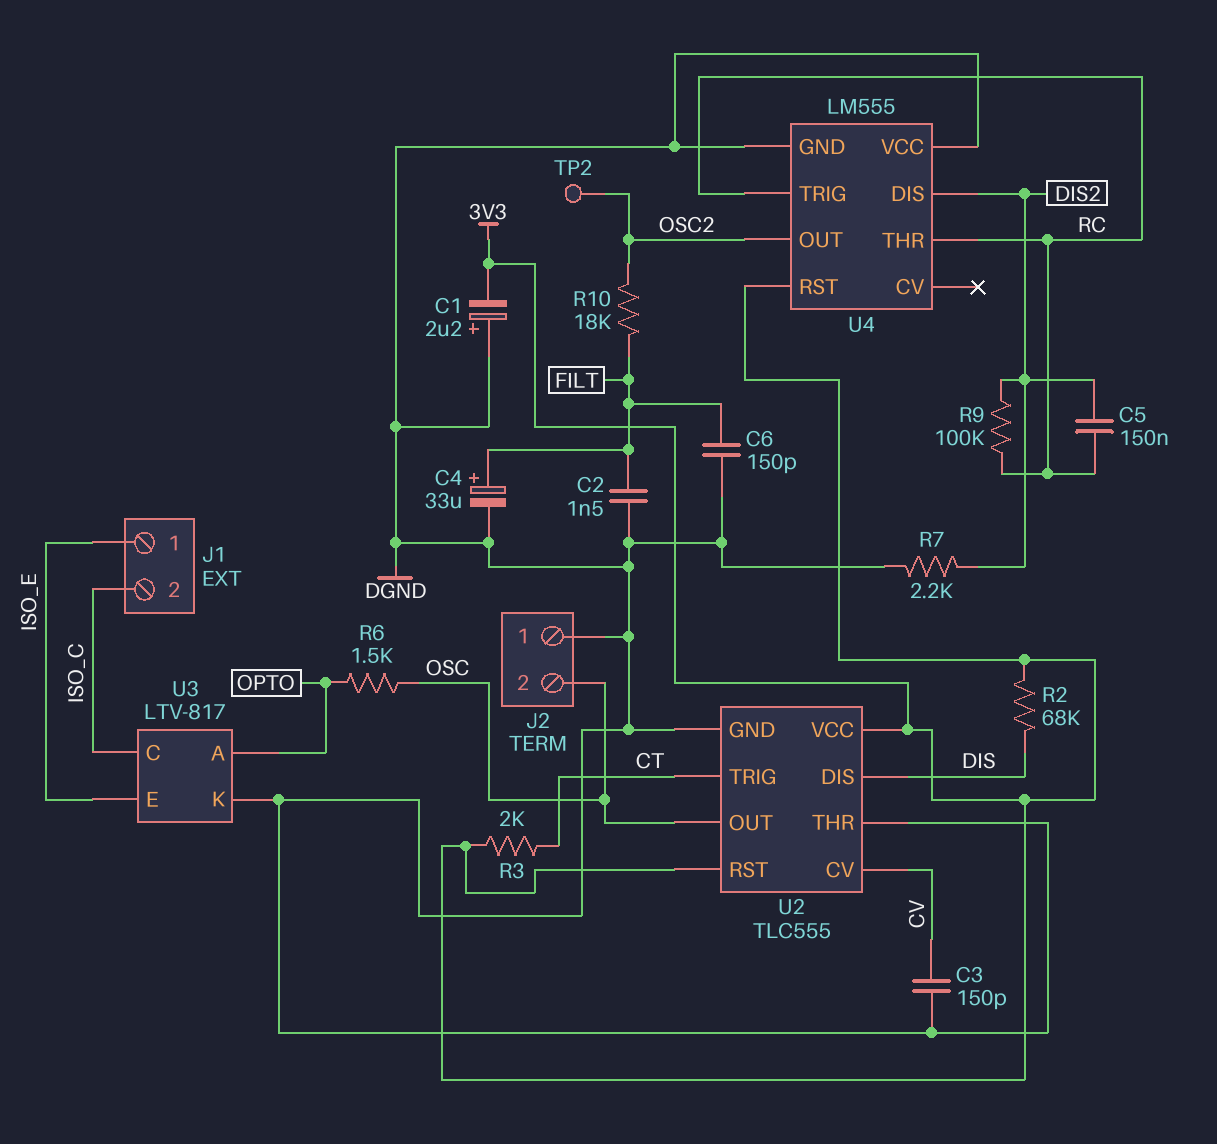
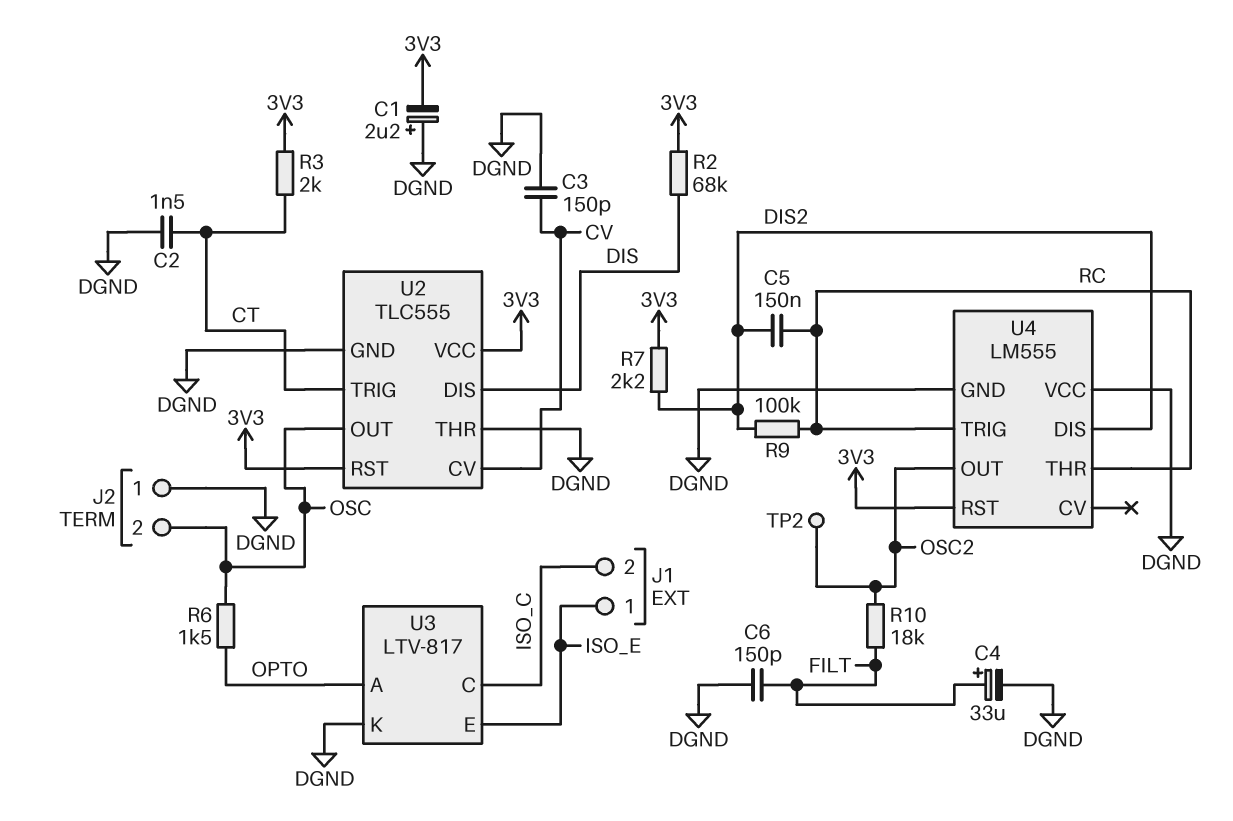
C2: 1.5nF (DGND, FILT) -> 1.5nF (CT, DGND)
R7: 2.2k (DGND, DIS2) -> 2.2k (3V3, DIS2)

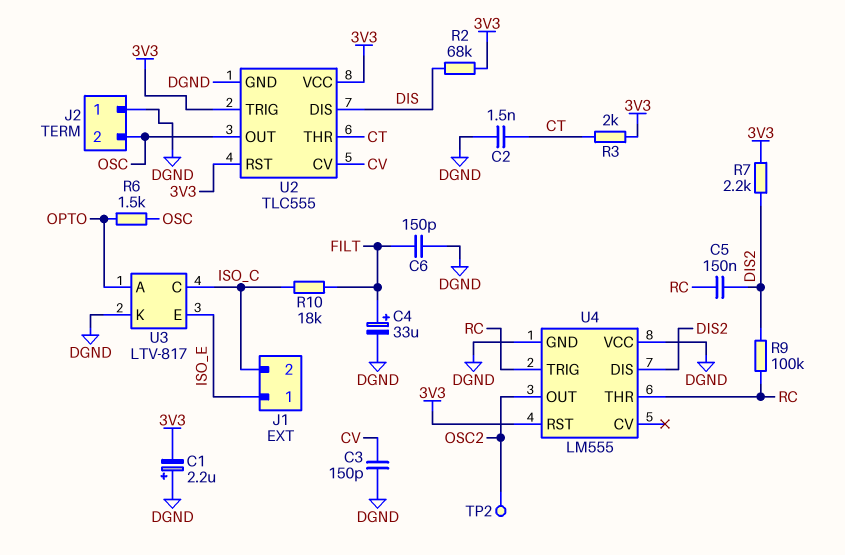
R10: 18k (FILT, OSC2) -> 18k (FILT, ISO_C)
U2 pin THR: DGND -> CT
U2 pin TRIG: CT -> 3V3

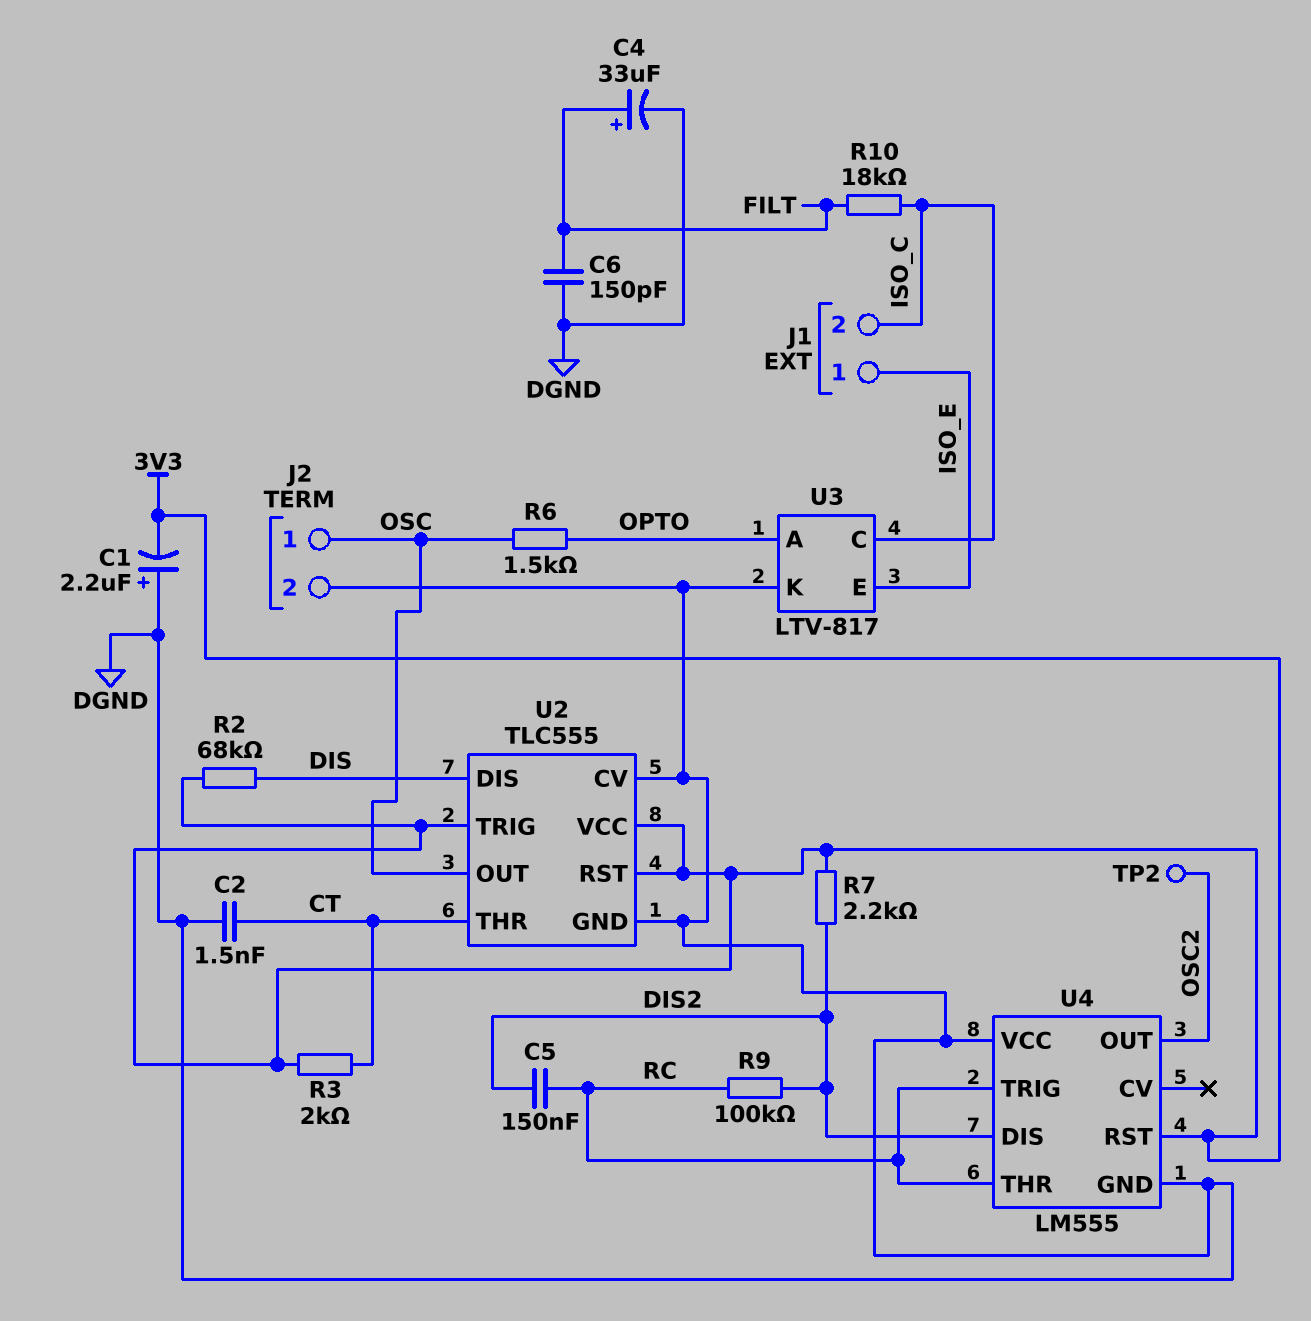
C3: 150pF (CV, DGND) -> none
J2 pin 1: DGND -> OSC
J2 pin 2: OSC -> DGND
U2 pin CV: CV -> DGND

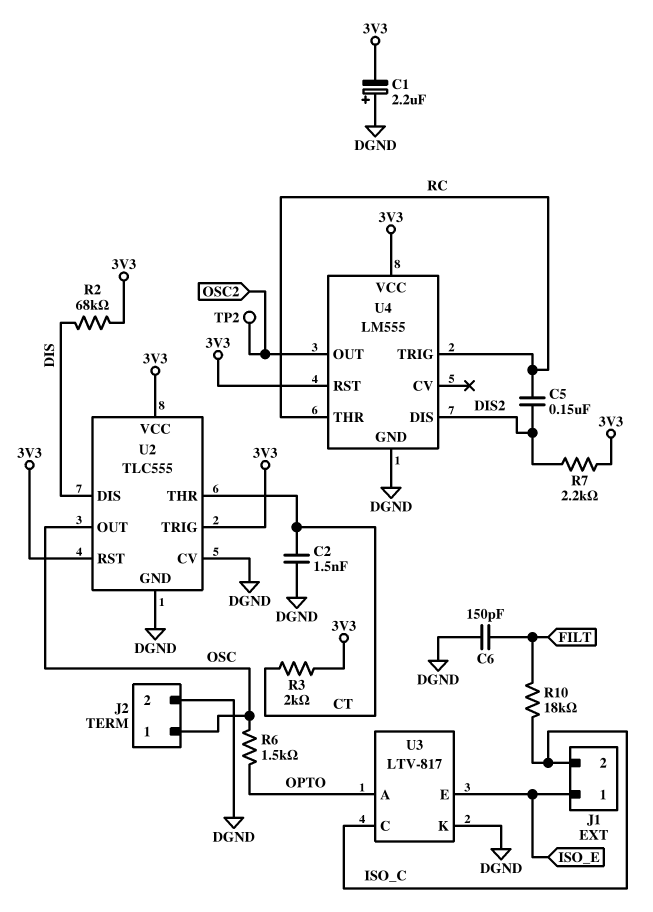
C4: 33uF (plus FILT, minus DGND) -> none
R9: 100k (DIS2, RC) -> none
U4 pin VCC: DGND -> 3V3

